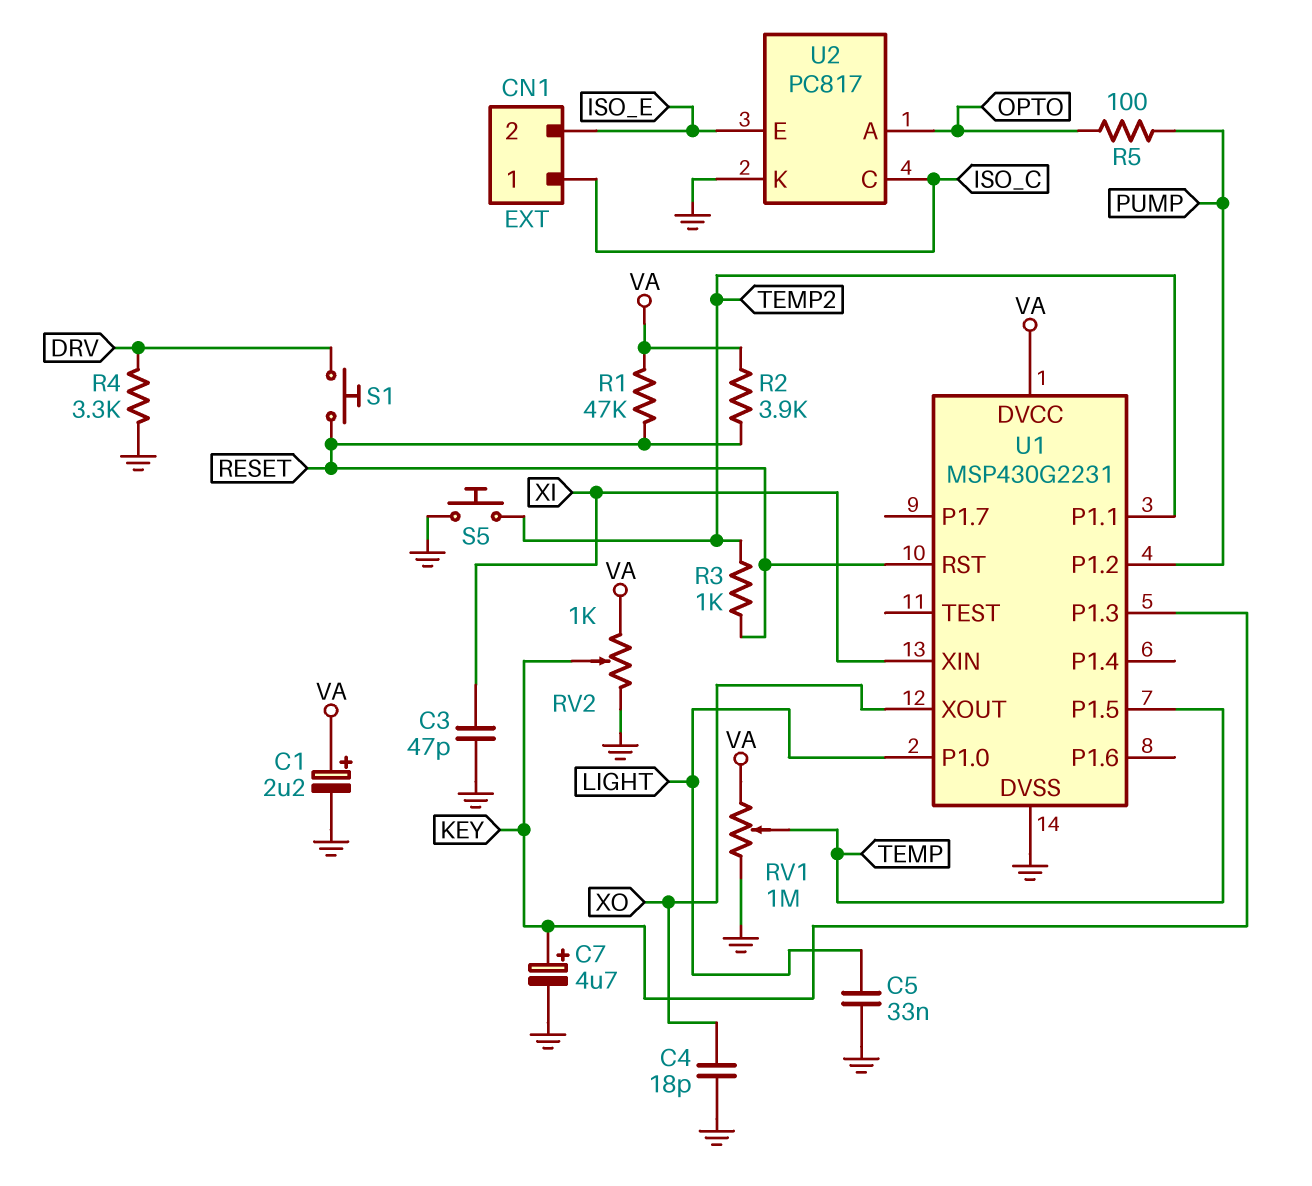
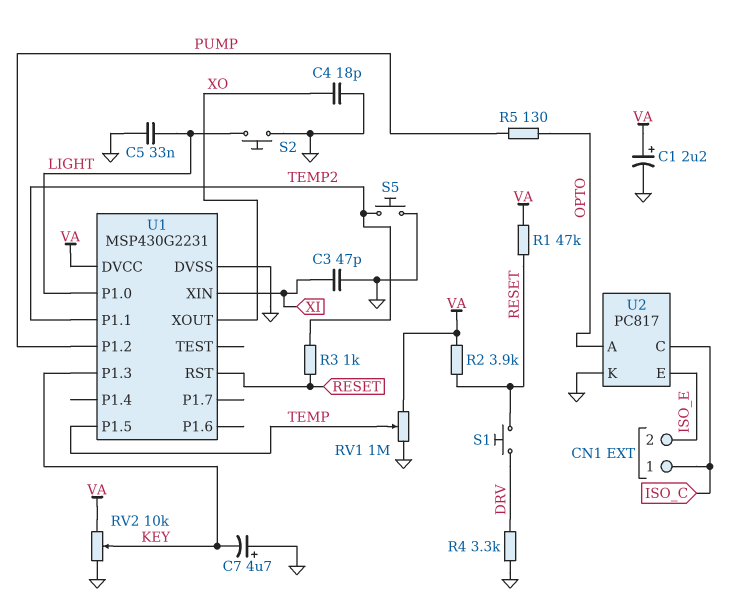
C7: 4.7uF (plus KEY, minus GND) -> 4.7uF (plus GND, minus KEY)
R5: 100 (OPTO, PUMP) -> 130 (OPTO, PUMP)
RV2: 1k (GND, VA, wiper KEY) -> 10k (GND, VA, wiper KEY)
S2: none -> button (GND, LIGHT)

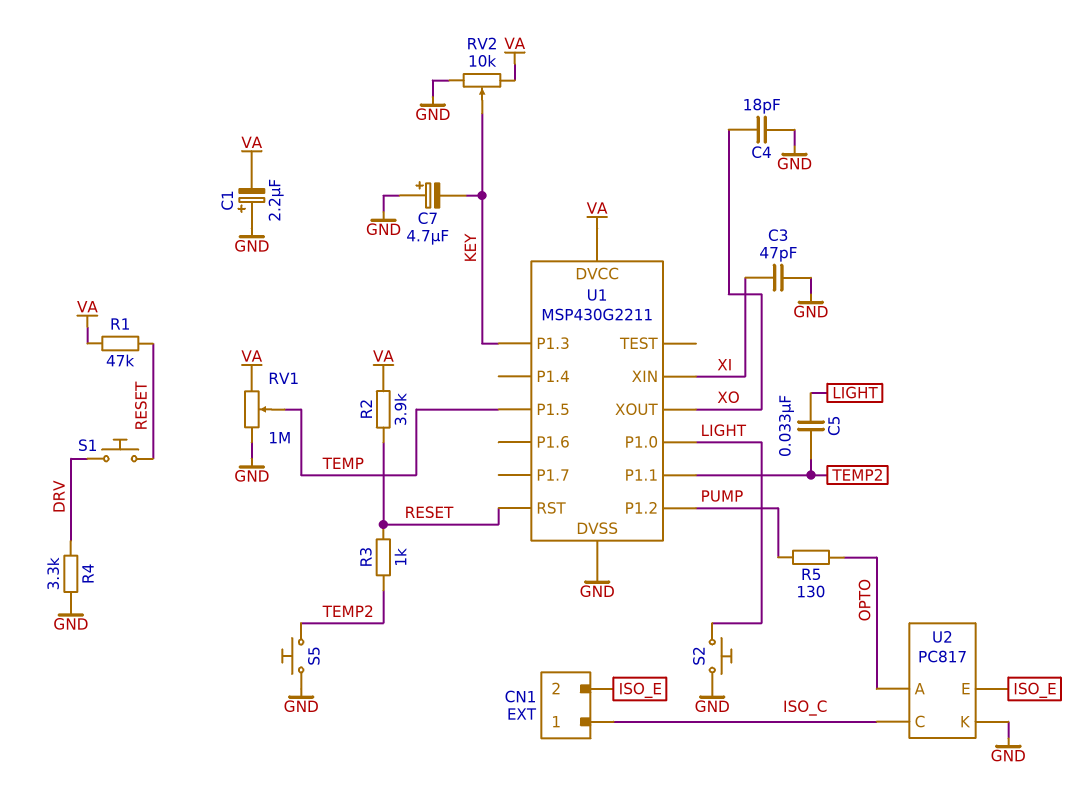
C1: 2.2uF (plus VA, minus GND) -> 2.2uF (plus GND, minus VA)
C5: 33nF (GND, LIGHT) -> 33nF (LIGHT, TEMP2)
U1: MSP430G2231 -> MSP430G2211

